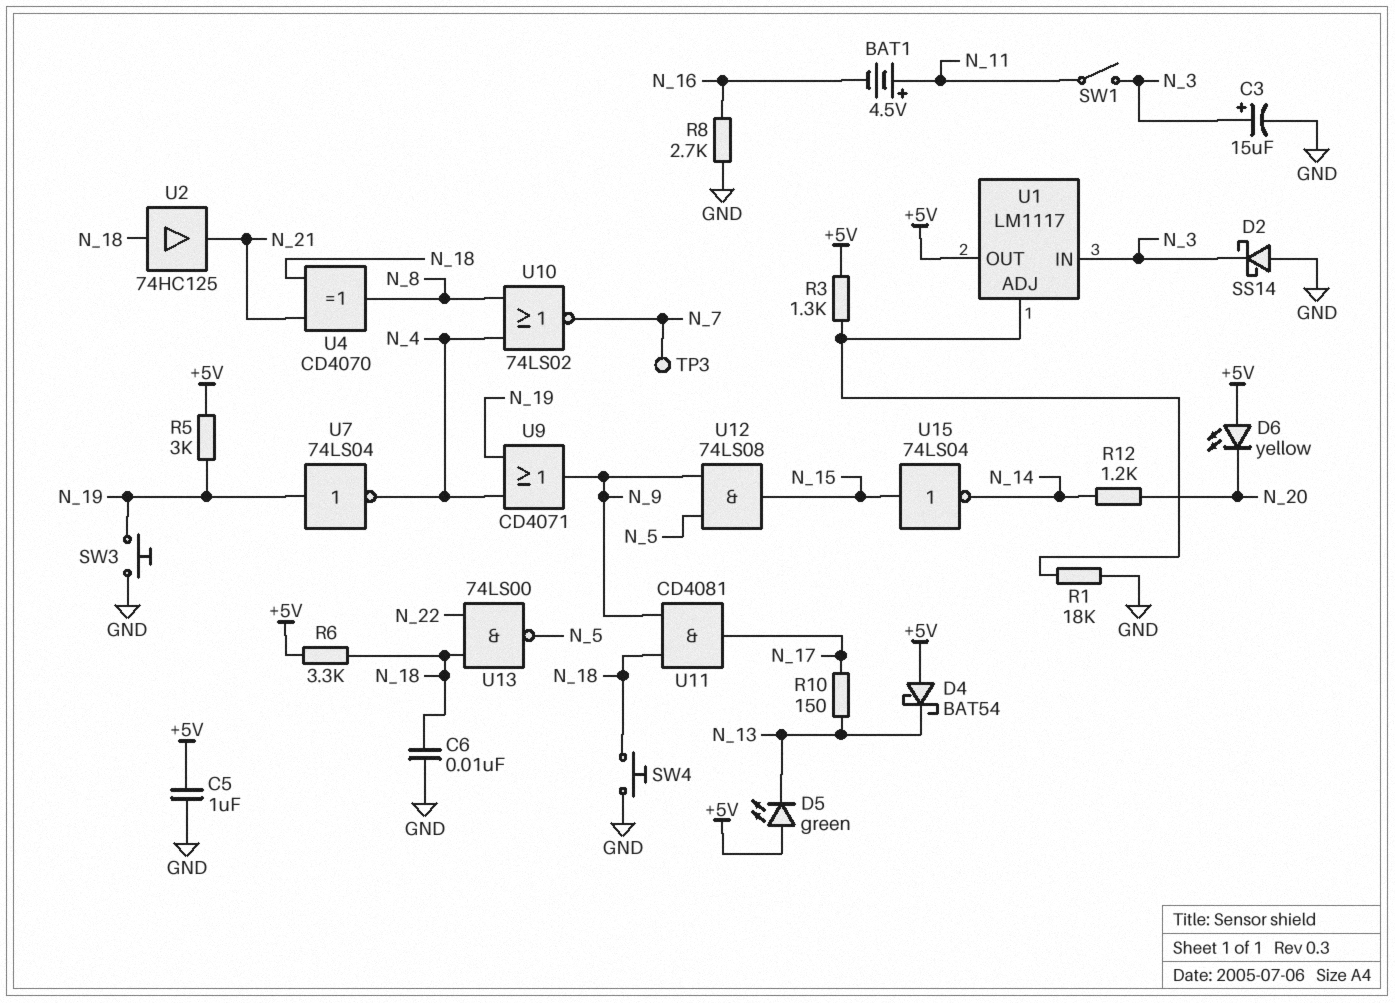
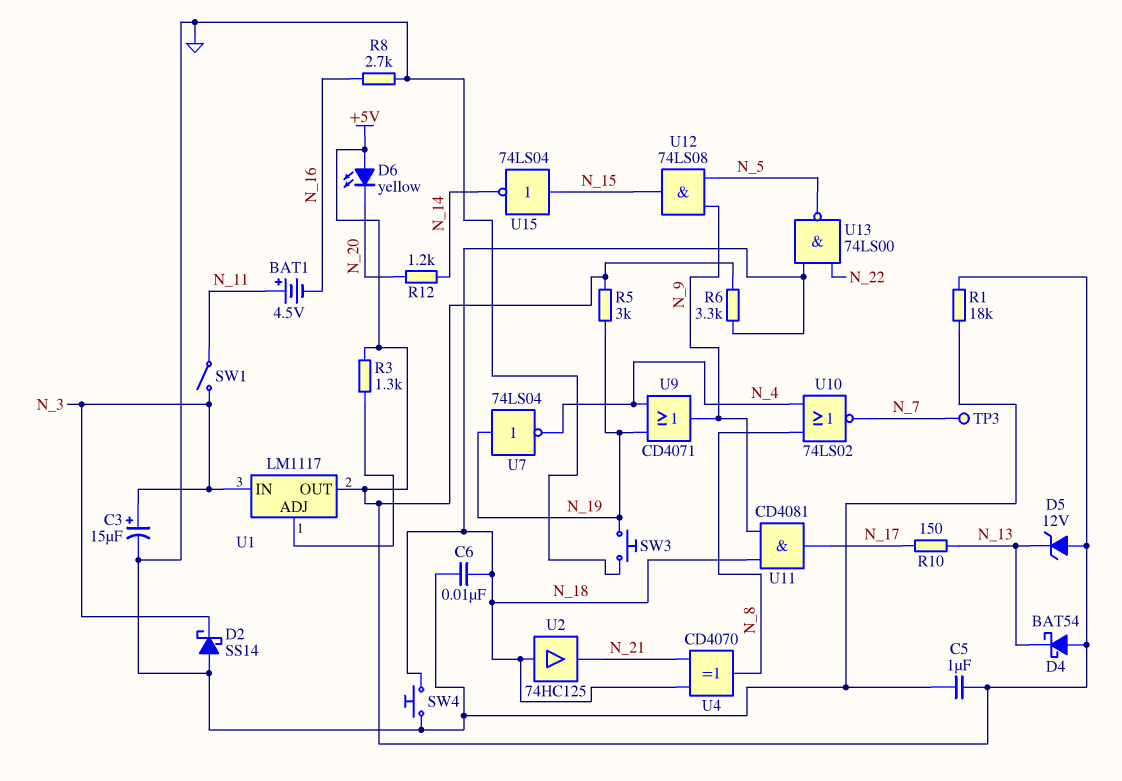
D5: LED green (A +5V, K N_13) -> zener 12V (A +5V, K N_13)
R1: 18k (GND, U1/ADJ) -> 18k (+5V, GND)

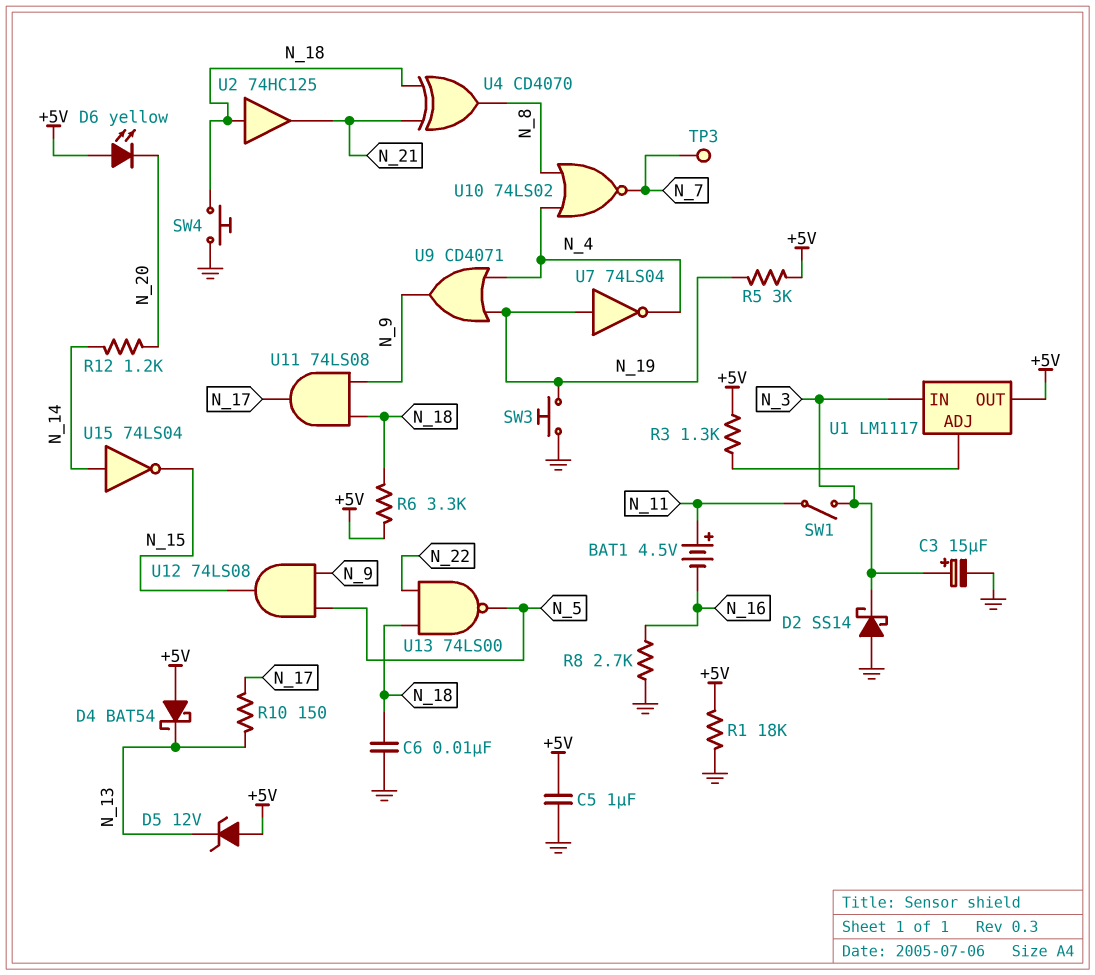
U11: AND CD4081 (in N_9, in N_18, out N_17) -> AND 74LS08 (in N_9, in N_18, out N_17)
U15: NOT 74LS04 (in N_15, out N_14) -> NOT 74LS04 (in N_14, out N_15)

